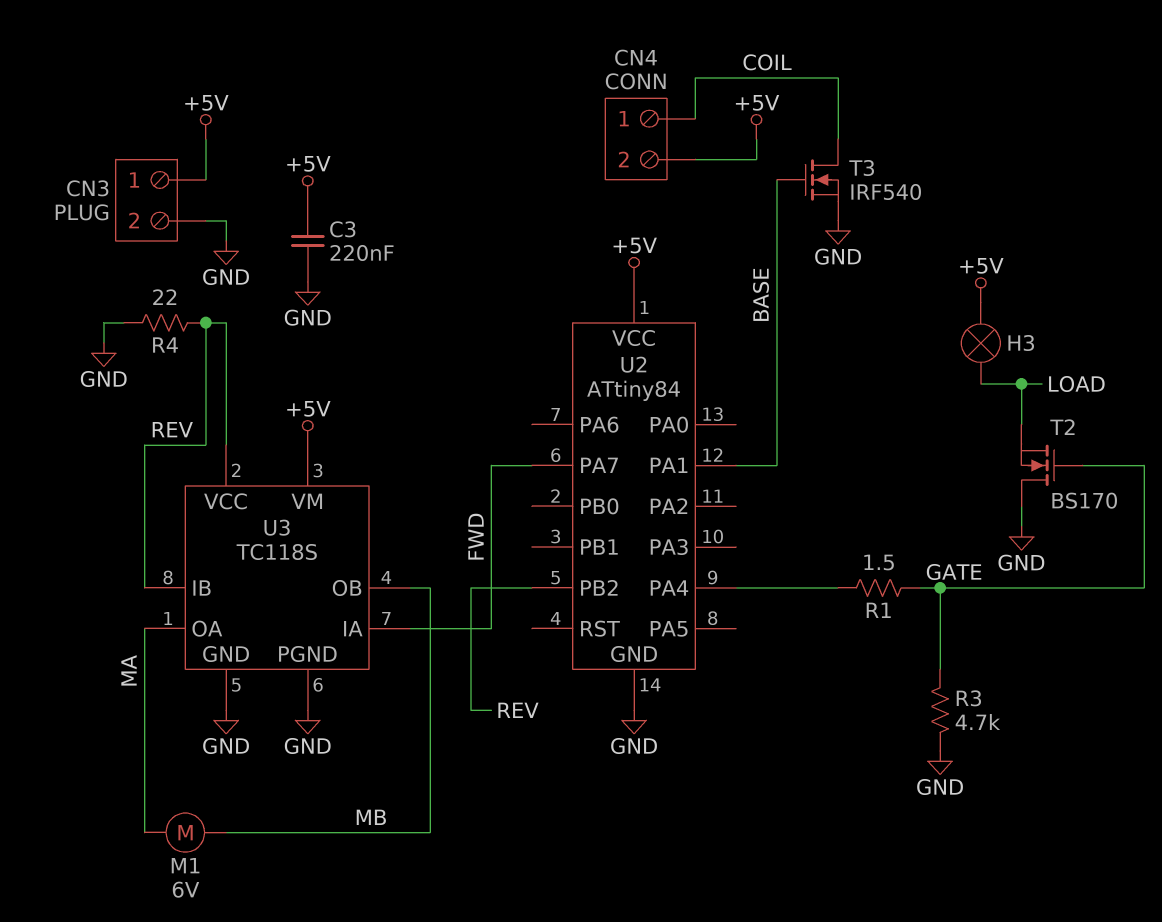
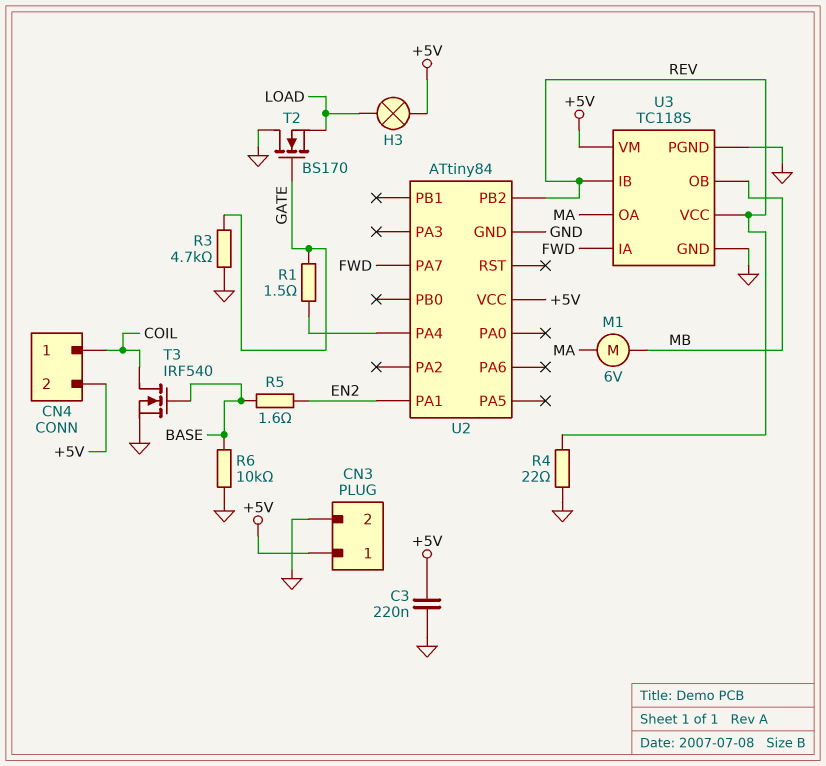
R5: none -> 1.6 (BASE, EN2)
R6: none -> 10k (BASE, GND)
U2 pin PA1: BASE -> EN2

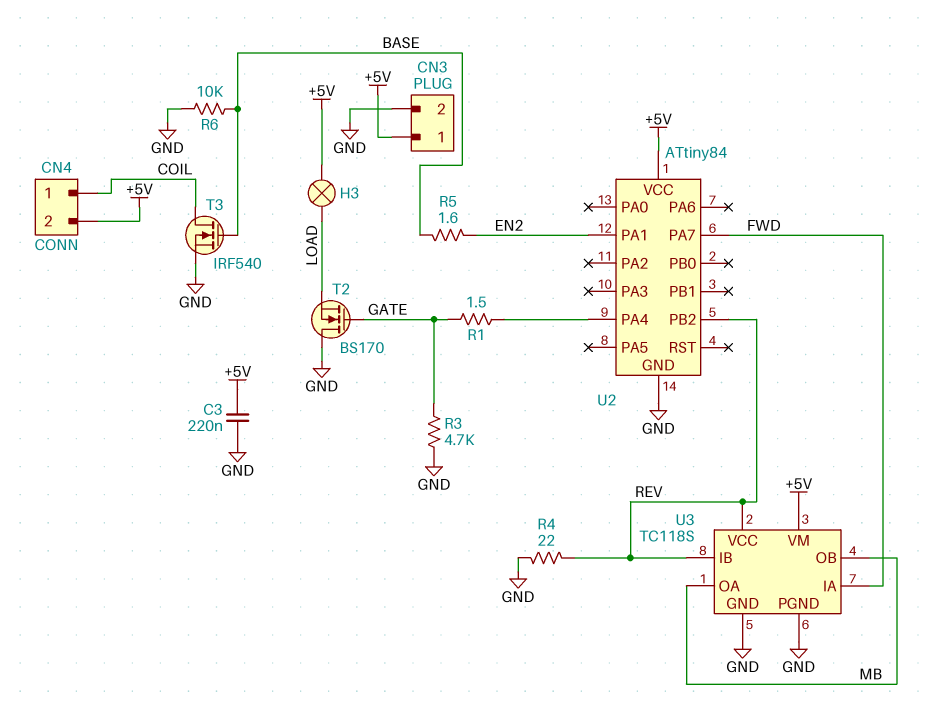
M1: motor 6V (MA, MB) -> none
U3 pin OA: MA -> MB

